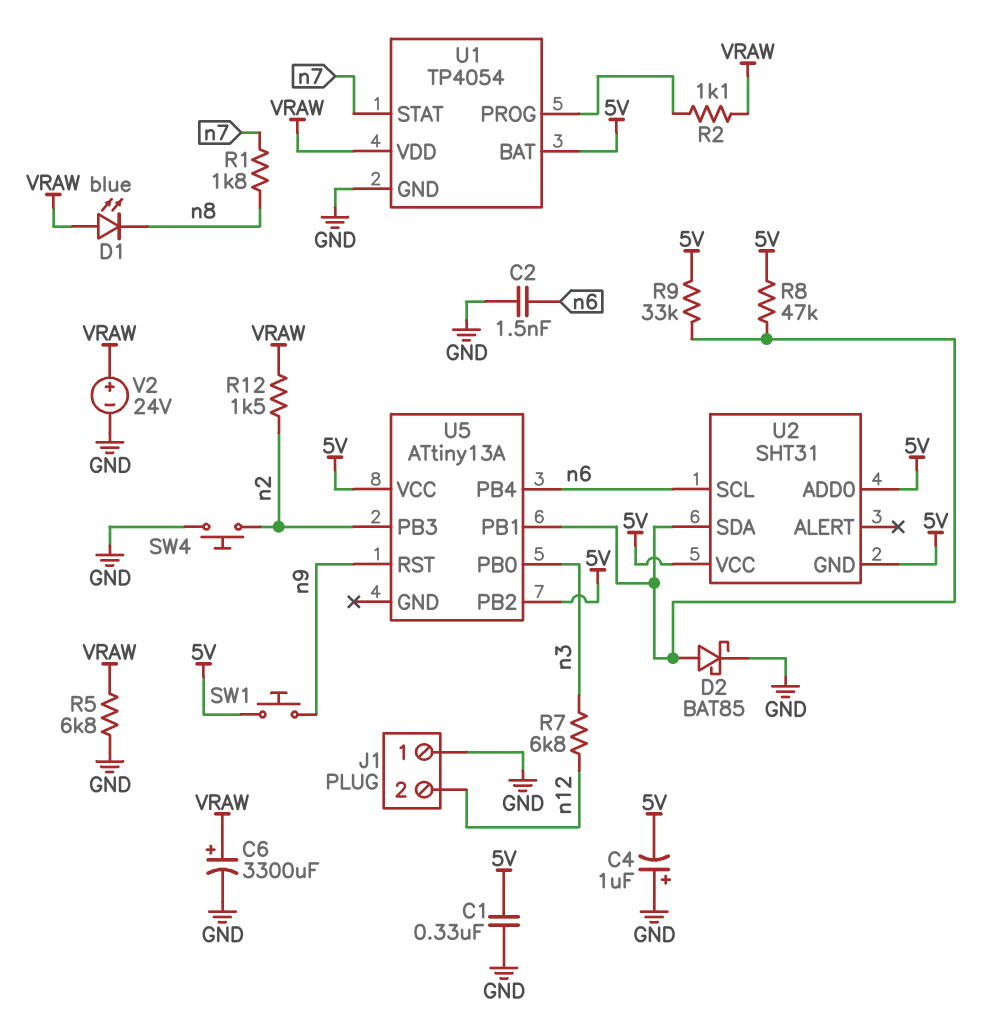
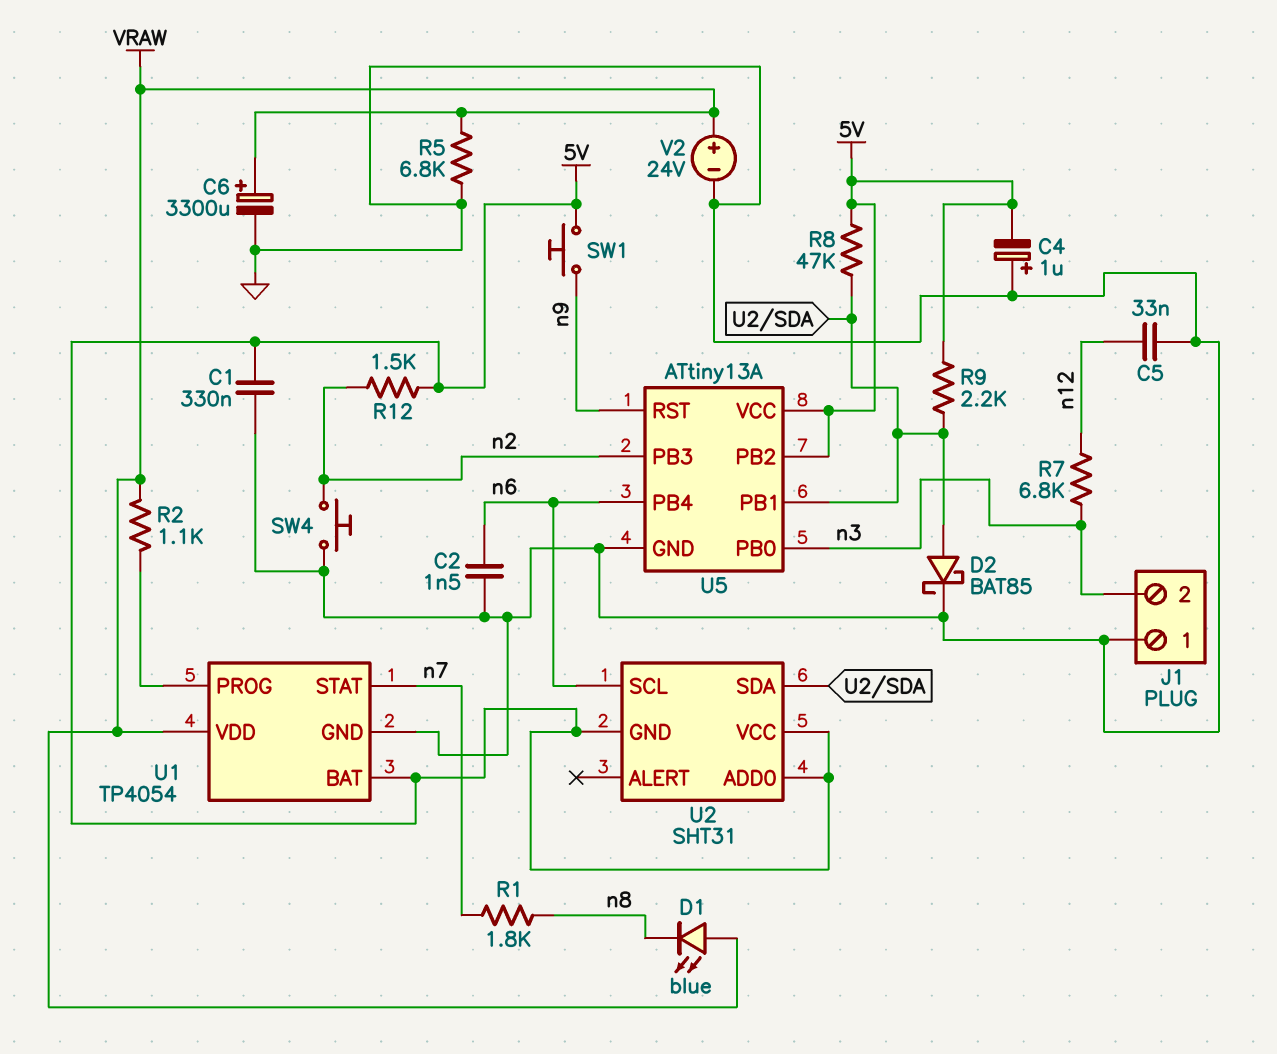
C5: none -> 33nF (GND, n12)
J1 pin 2: n12 -> n3
R9: 33k (5V, U2/SDA) -> 2.2k (5V, U2/SDA)
R12: 1.5k (VRAW, n2) -> 1.5k (5V, n2)
U5 pin GND: none -> GND

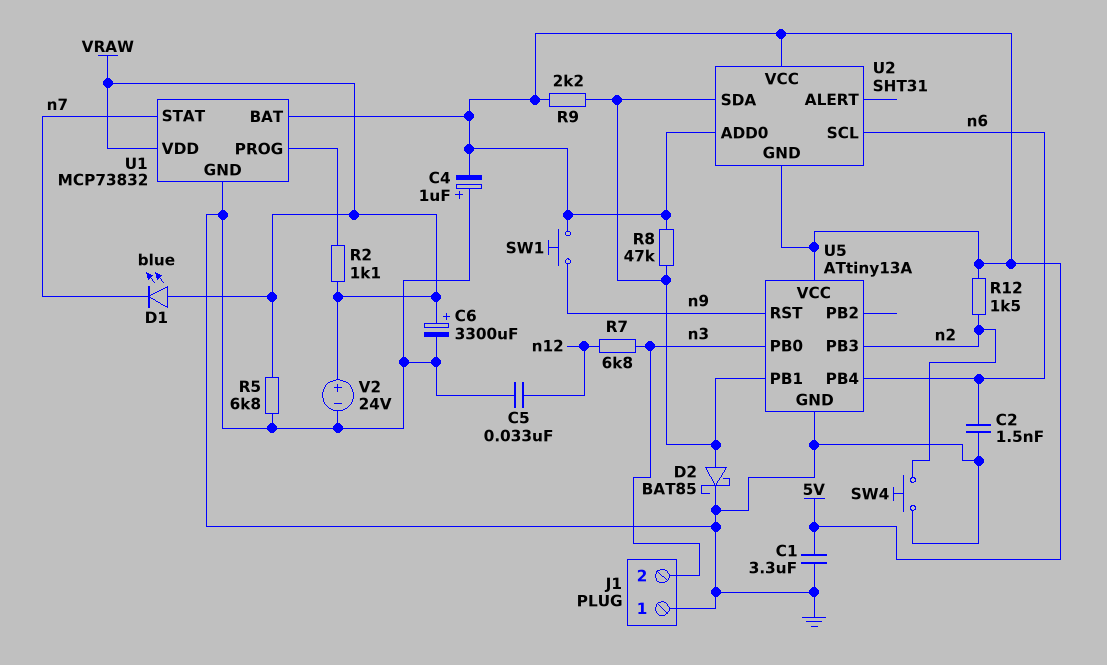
C1: 330nF (5V, GND) -> 3.3uF (5V, GND)
D1: LED blue (A VRAW, K n8) -> LED blue (A VRAW, K n7)
R1: 1.8k (n7, n8) -> none
U1: TP4054 -> MCP73832
U5 pin PB2: 5V -> none

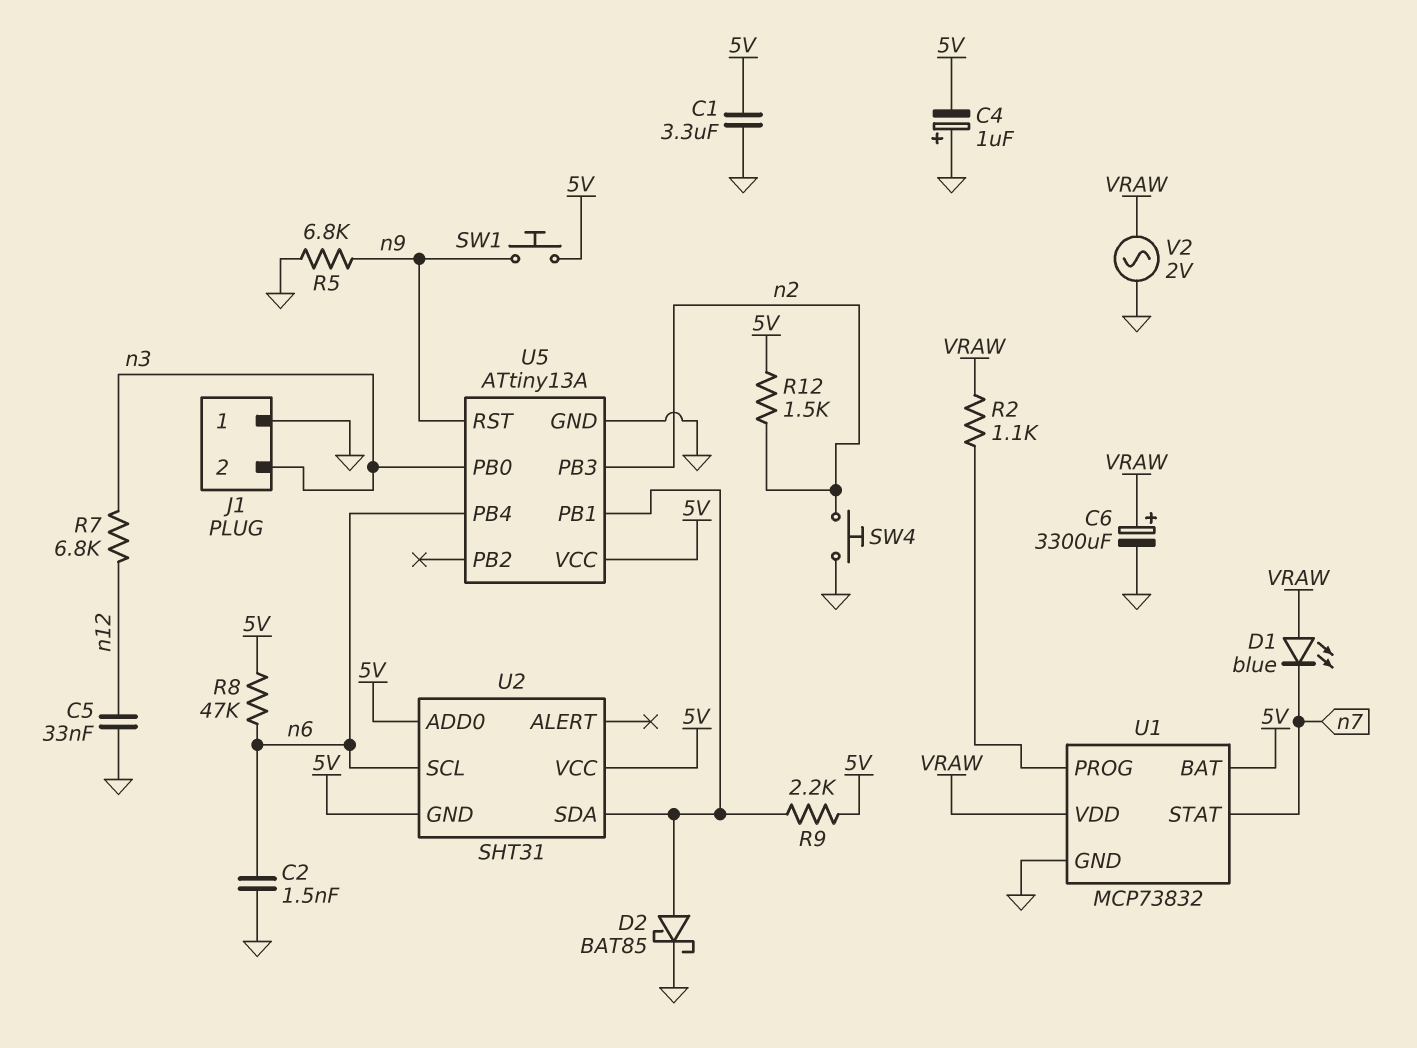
R5: 6.8k (GND, VRAW) -> 6.8k (GND, n9)
R8: 47k (5V, U2/SDA) -> 47k (5V, n6)
V2: 24V (plus VRAW, minus GND) -> AC 2V (GND, VRAW)

